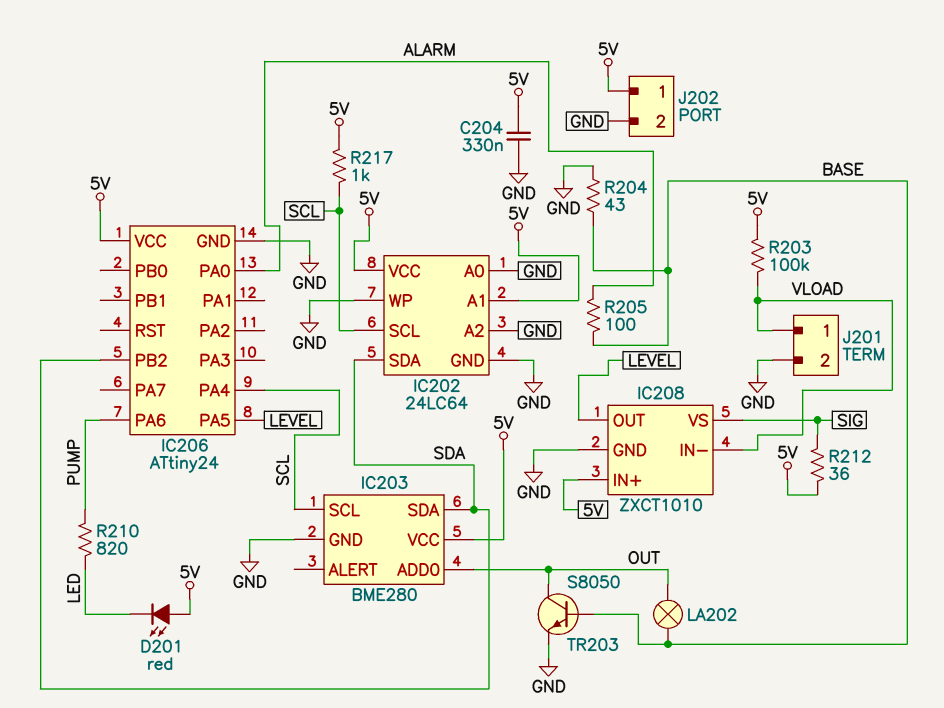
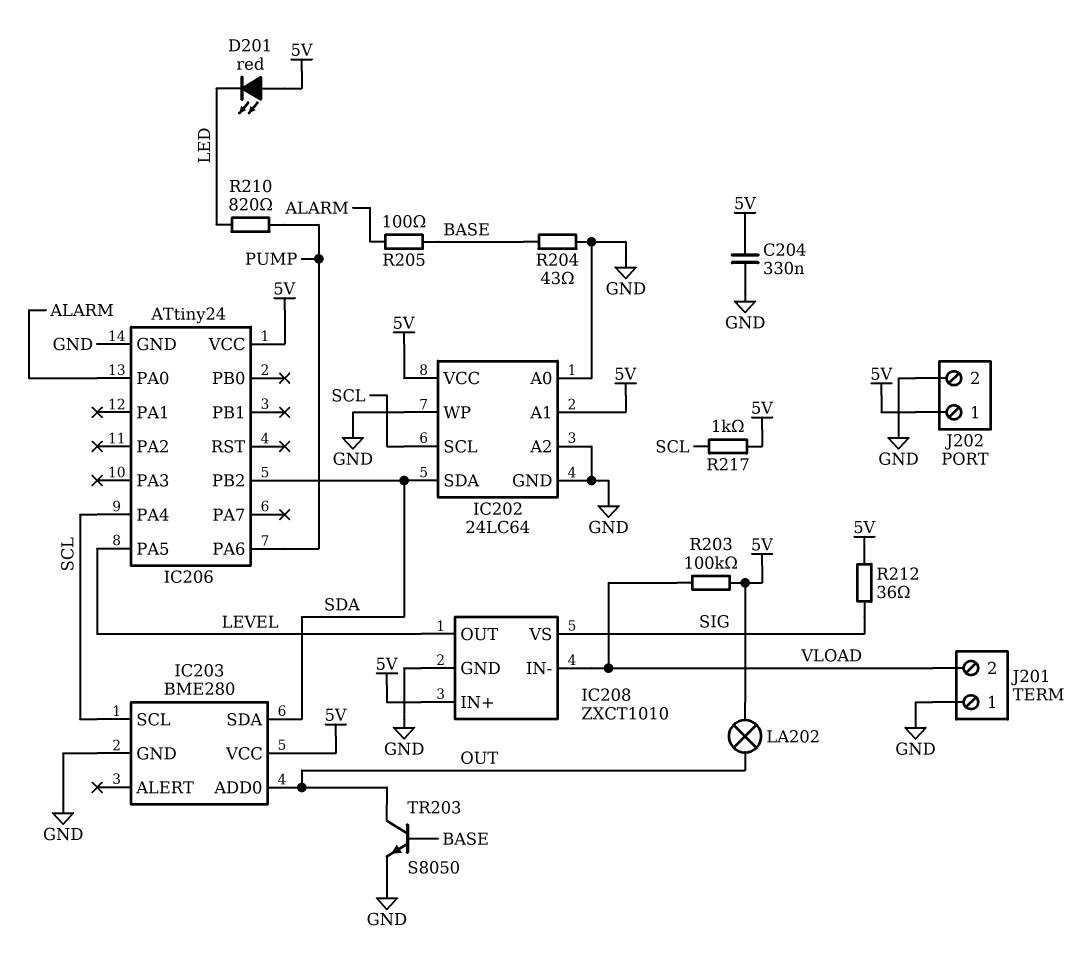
J201 pin 1: VLOAD -> GND
J201 pin 2: GND -> VLOAD
LA202: lamp (BASE, OUT) -> lamp (5V, OUT)

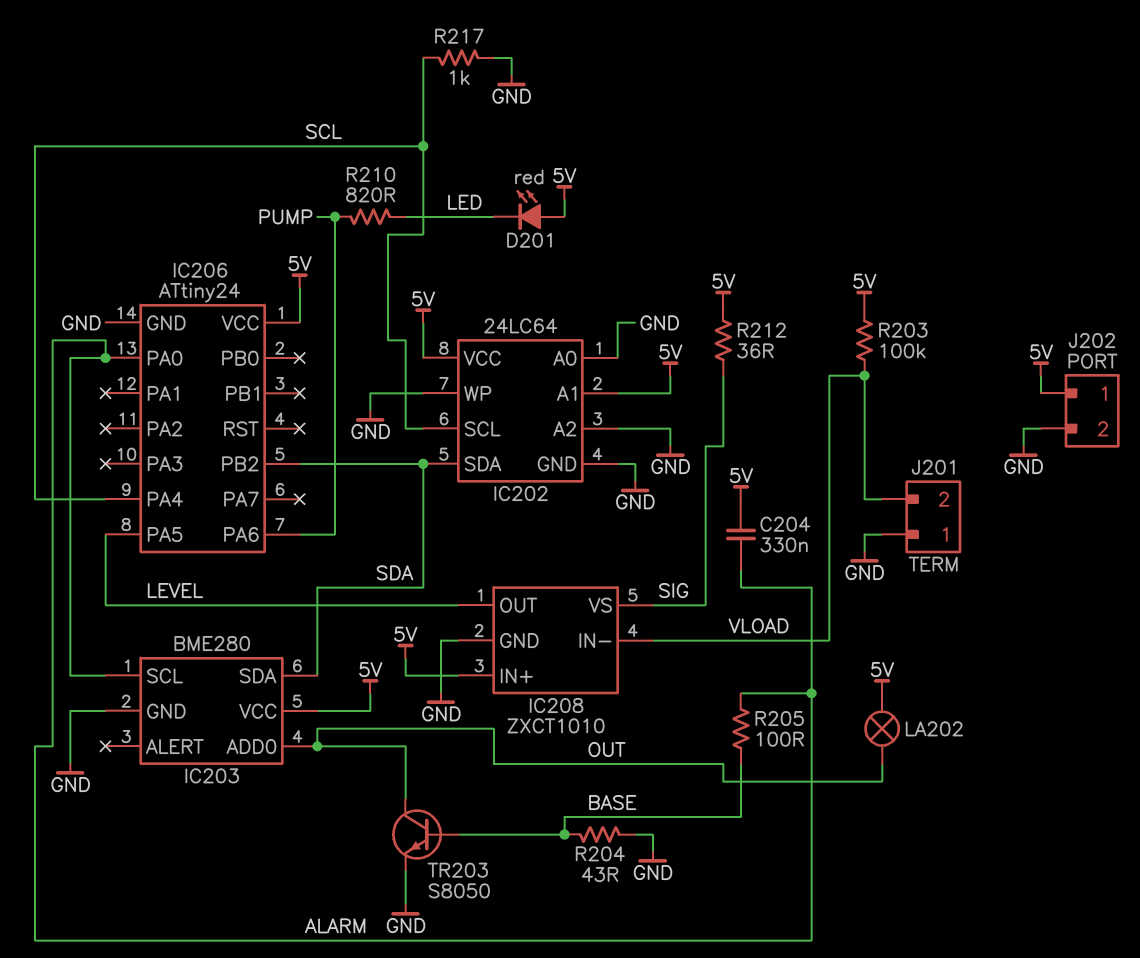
C204: 330nF (5V, GND) -> 330nF (5V, ALARM)
IC203 pin SCL: SCL -> ALARM
R217: 1k (5V, SCL) -> 1k (GND, SCL)

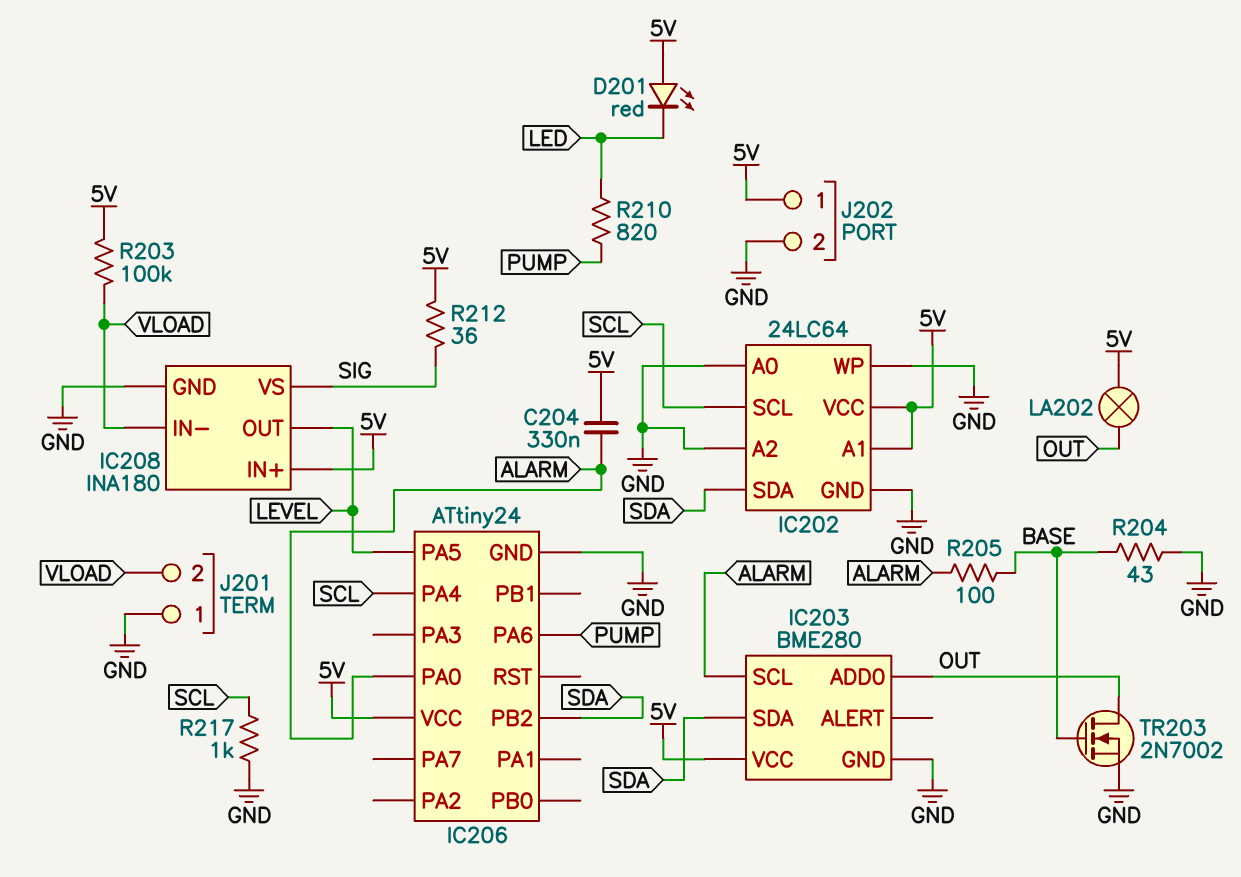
IC208: ZXCT1010 -> INA180
TR203: NPN S8050 (B BASE, C OUT, E GND) -> NMOS 2N7002 (G BASE, D OUT, S GND)

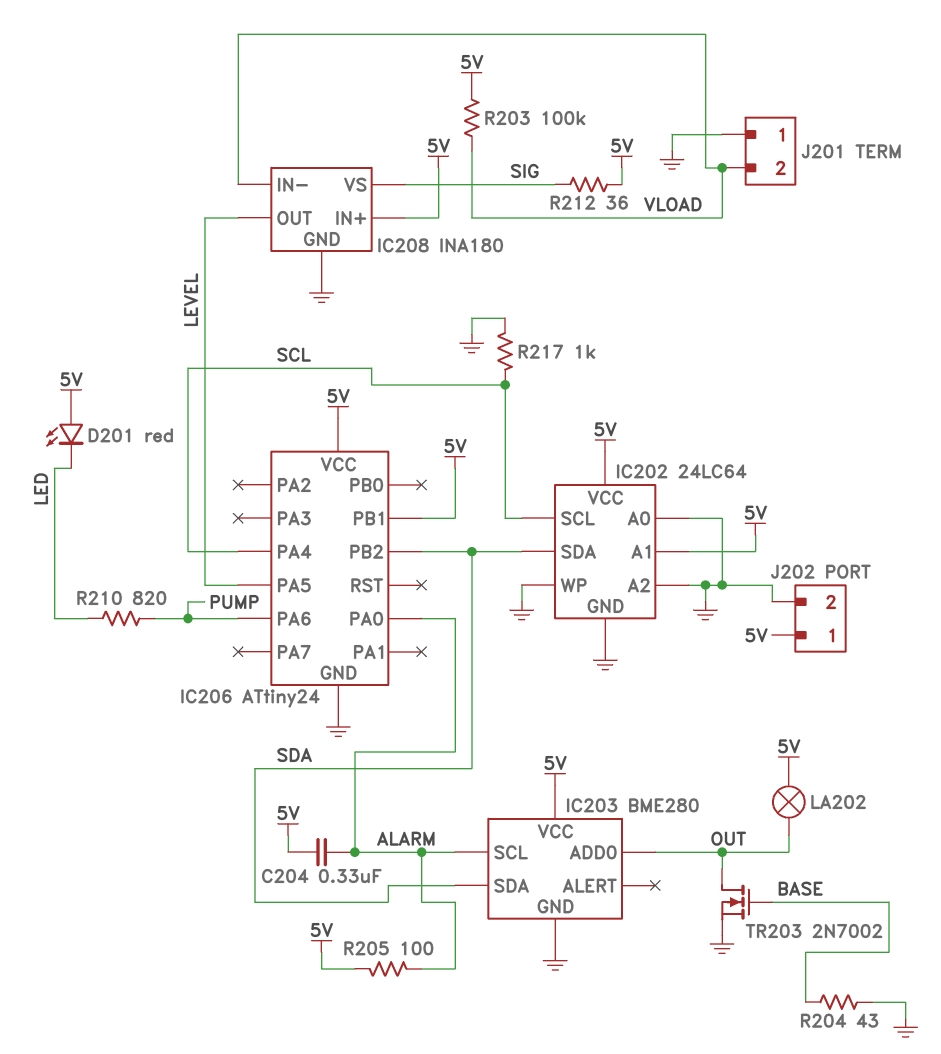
IC206 pin PB1: none -> 5V
R205: 100 (ALARM, BASE) -> 100 (5V, ALARM)

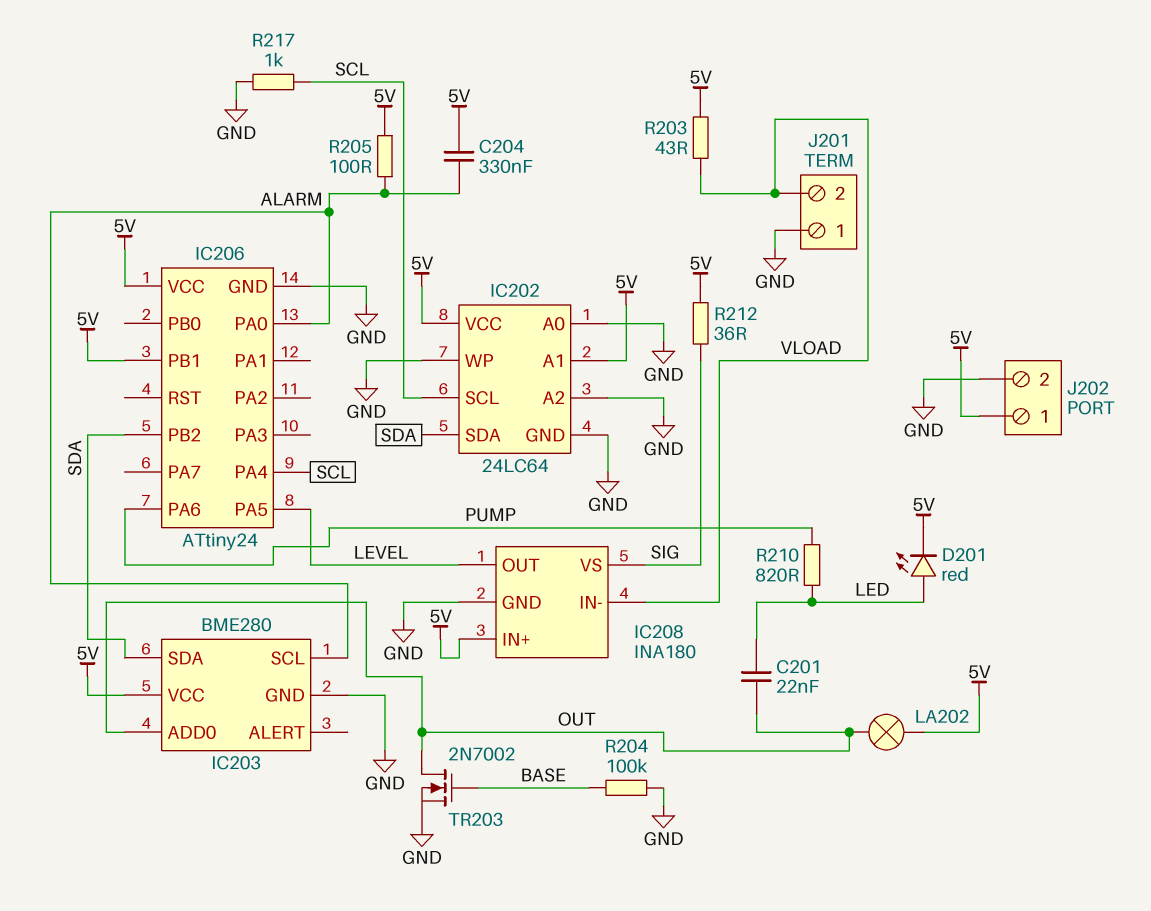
C201: none -> 22nF (LED, OUT)
D201: LED red (A 5V, K LED) -> LED red (A LED, K 5V)
R203: 100k (5V, VLOAD) -> 43 (5V, VLOAD)
R204: 43 (BASE, GND) -> 100k (BASE, GND)

